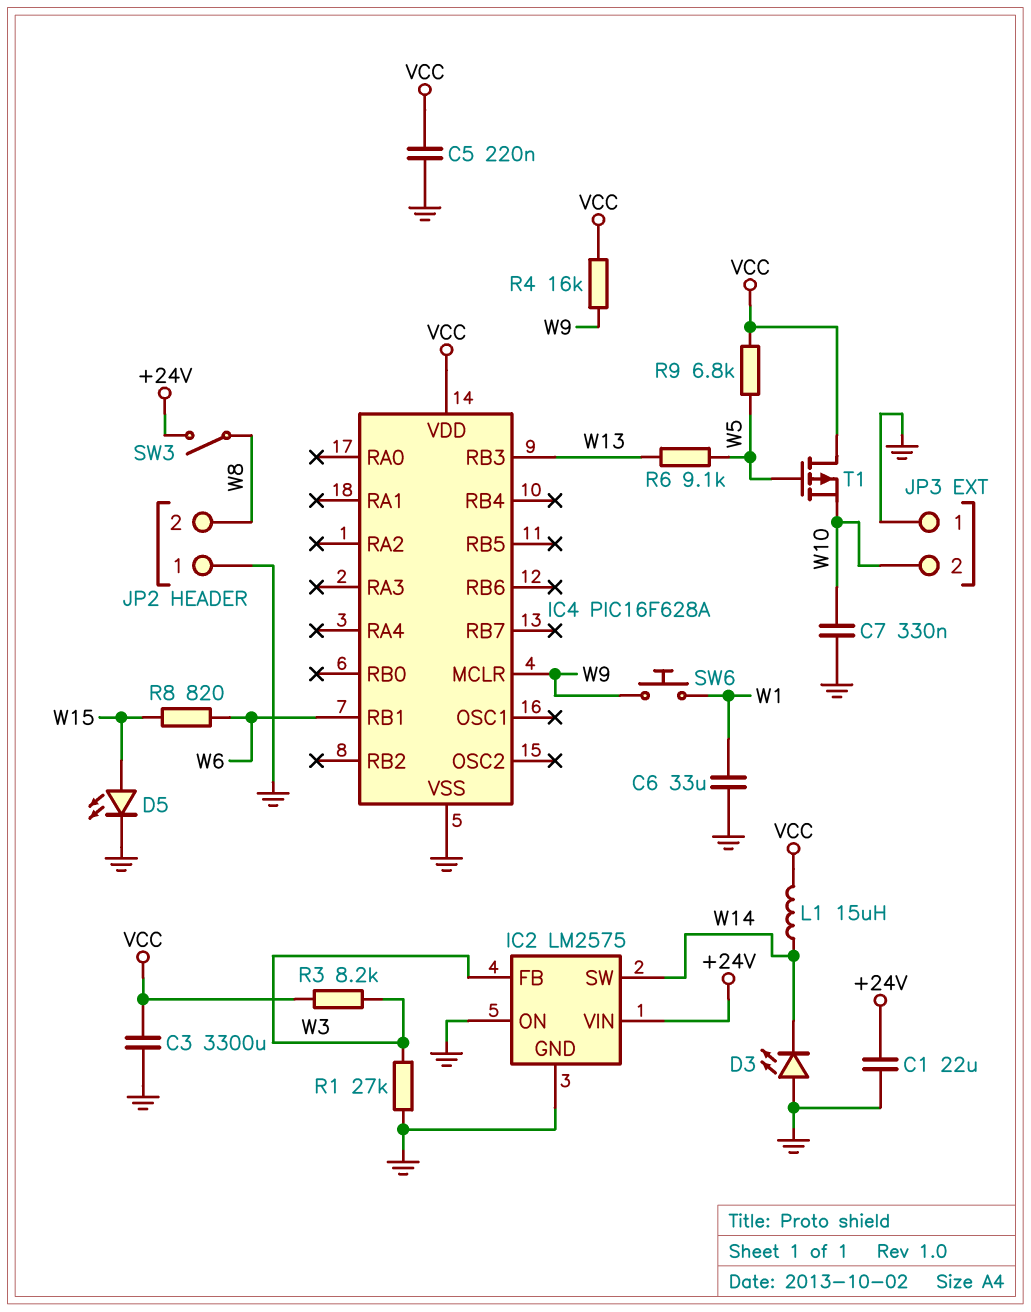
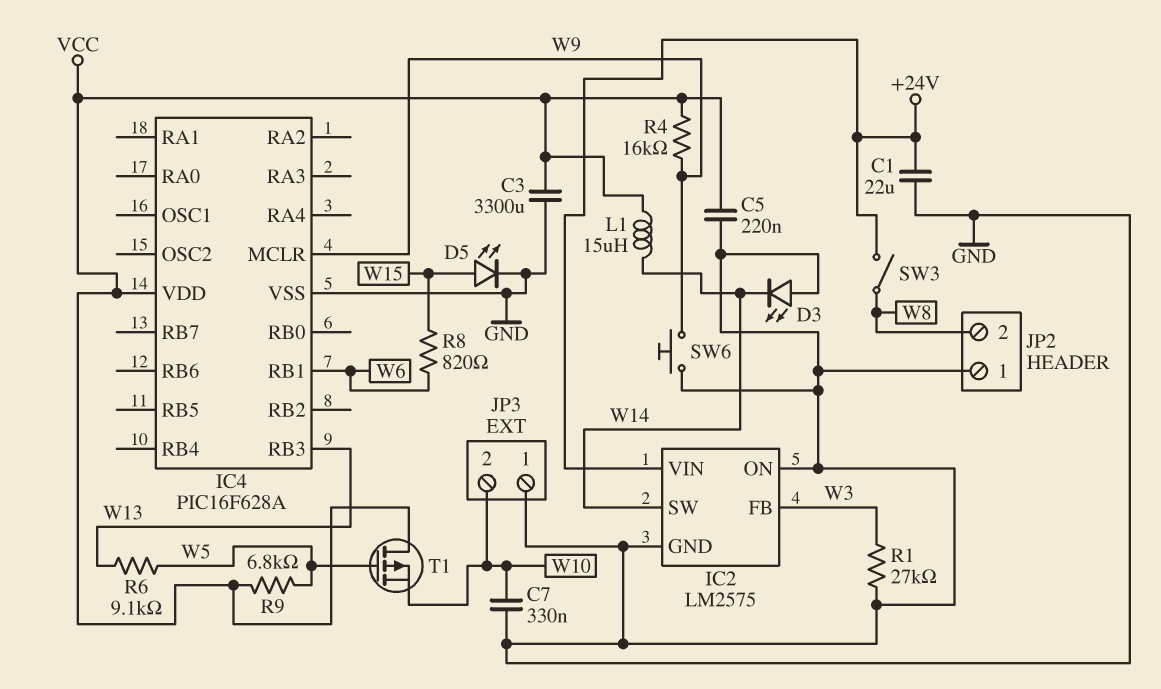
C6: 33uF (GND, W1) -> none
R3: 8.2k (VCC, W3) -> none
SW6: button (W1, W9) -> button (GND, W9)

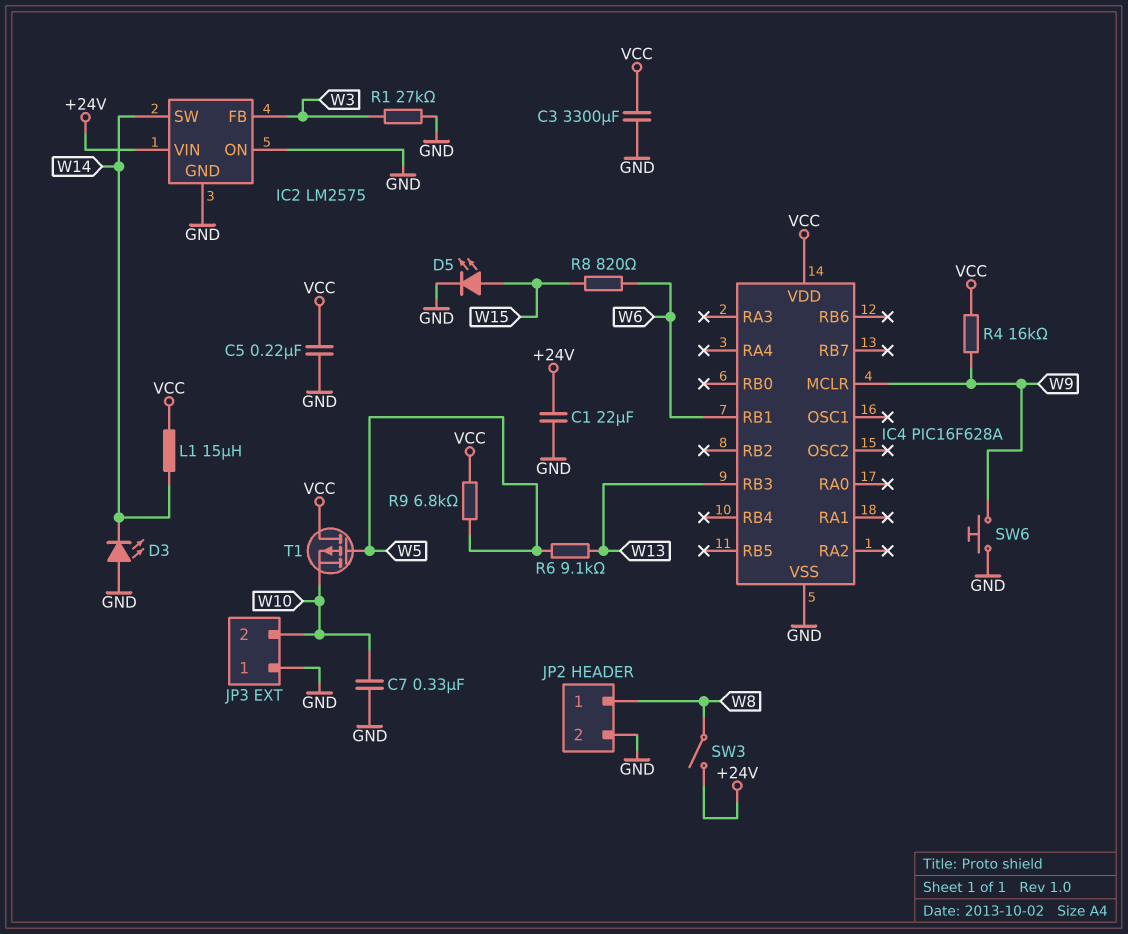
JP2 pin 1: GND -> W8
JP2 pin 2: W8 -> GND

